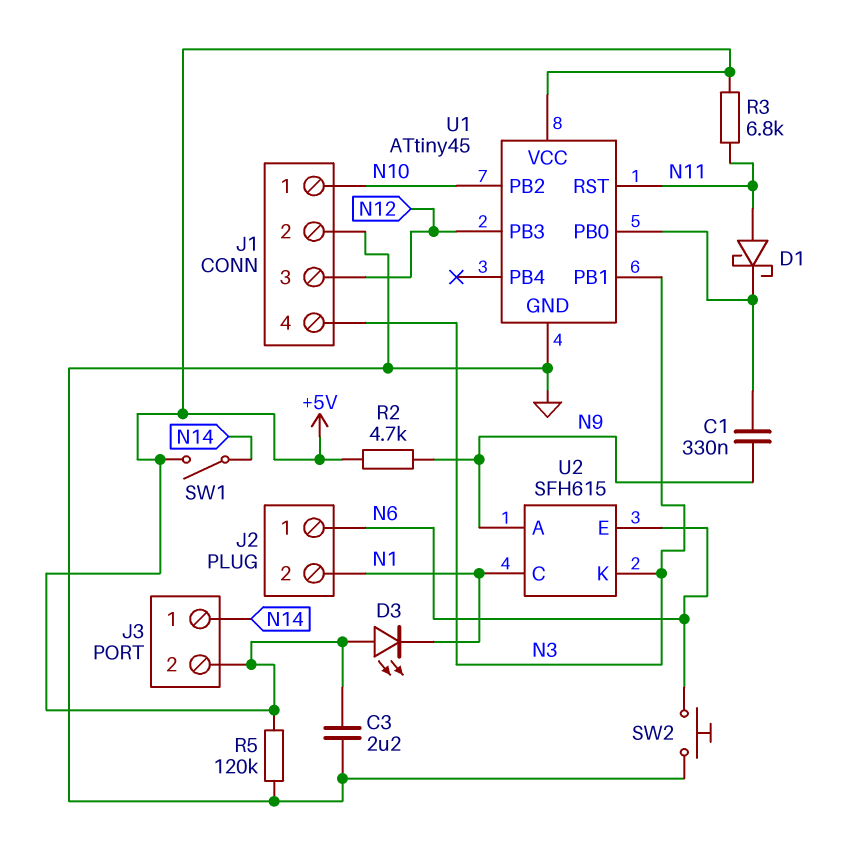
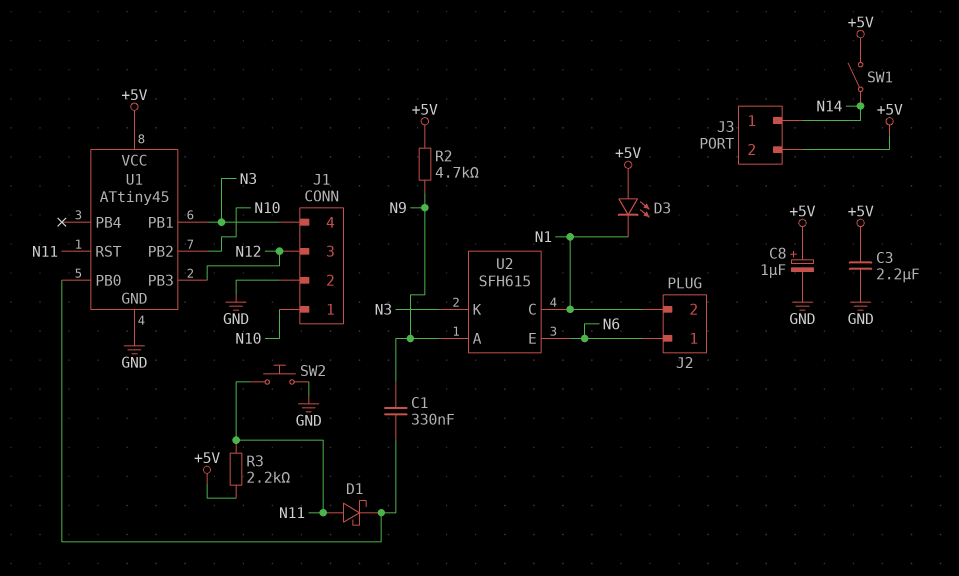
C8: none -> 1uF (plus +5V, minus GND)
R3: 6.8k (+5V, N11) -> 2.2k (+5V, N11)
R5: 120k (+5V, GND) -> none
SW2: button (GND, N6) -> button (GND, N11)

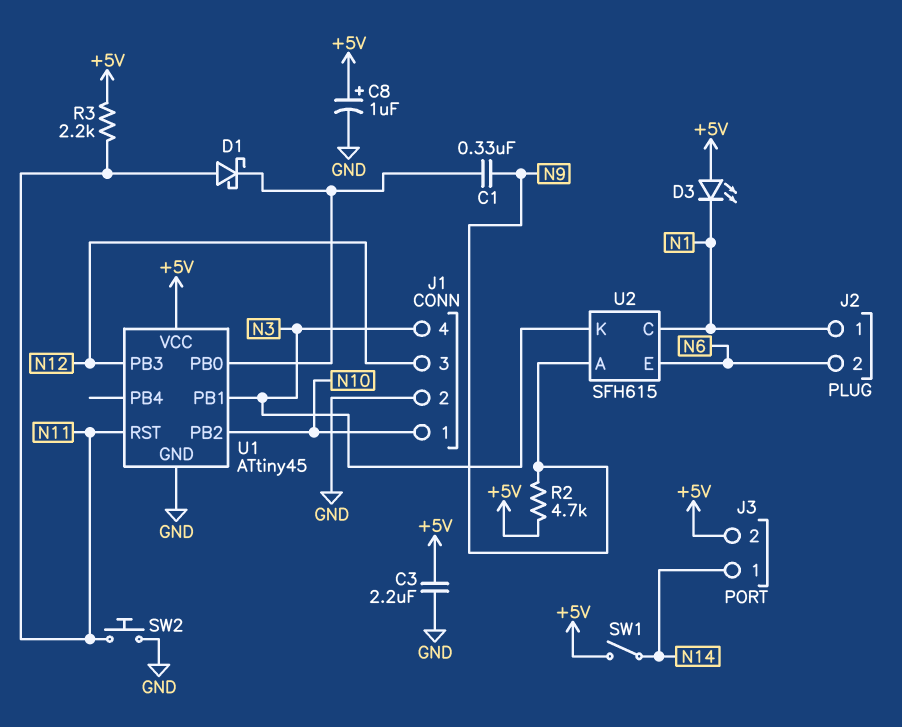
J2 pin 1: N6 -> N1
J2 pin 2: N1 -> N6

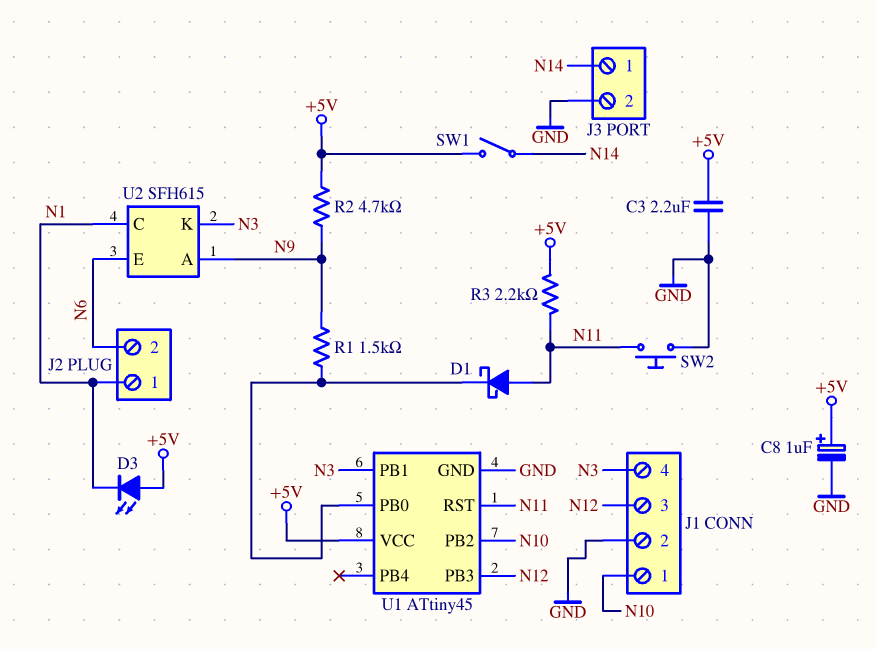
C1: 330nF (N9, U1/PB0) -> none
J3 pin 2: +5V -> GND
R1: none -> 1.5k (N9, U1/PB0)

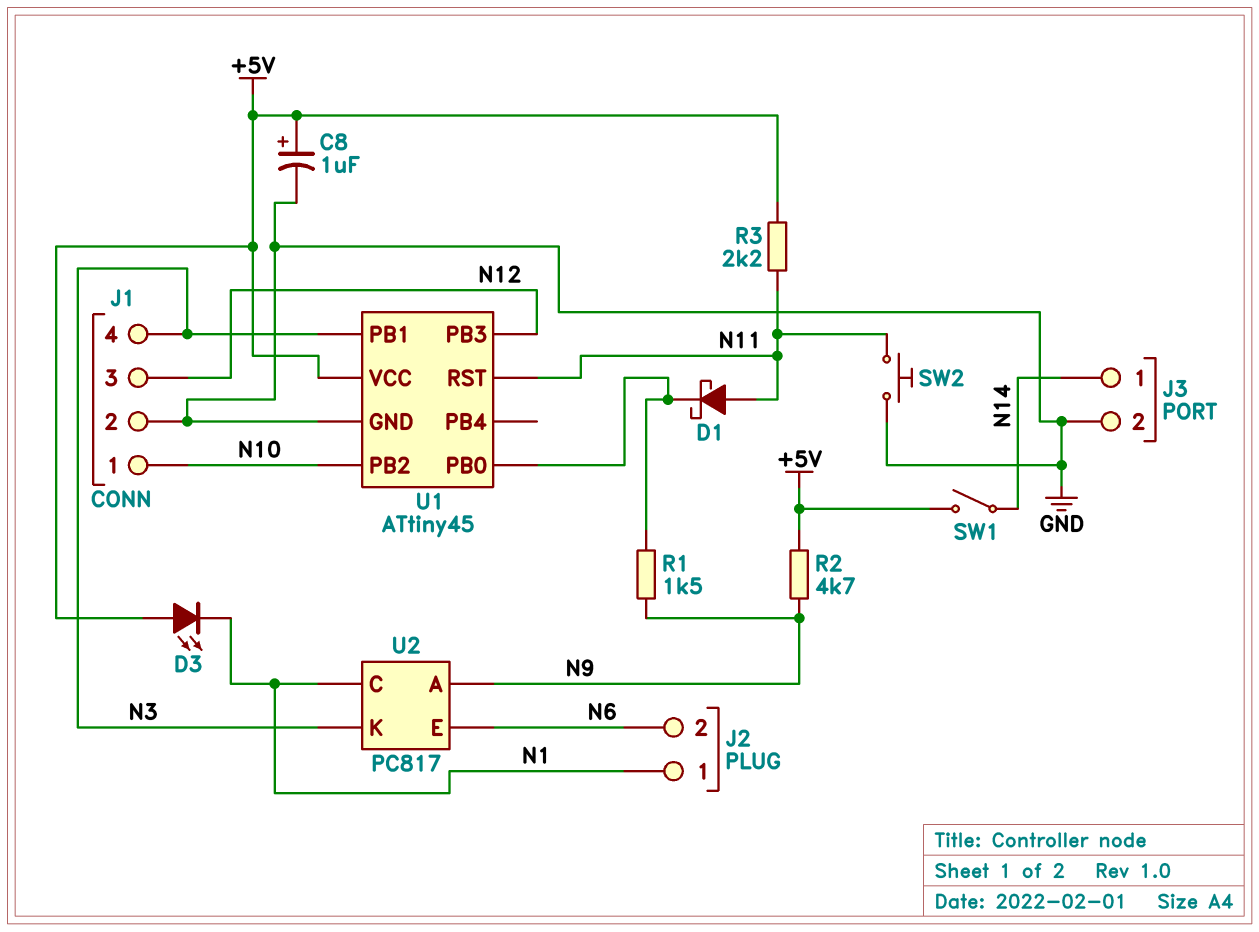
C3: 2.2uF (+5V, GND) -> none
U2: SFH615 -> PC817

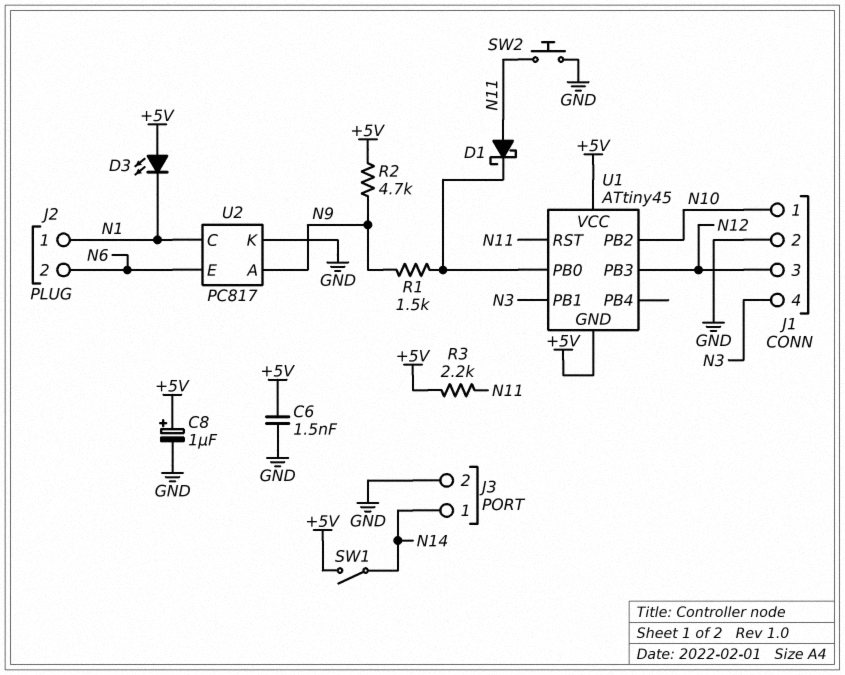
C6: none -> 1.5nF (+5V, GND)
U1 pin GND: GND -> +5V
U2 pin K: N3 -> GND

